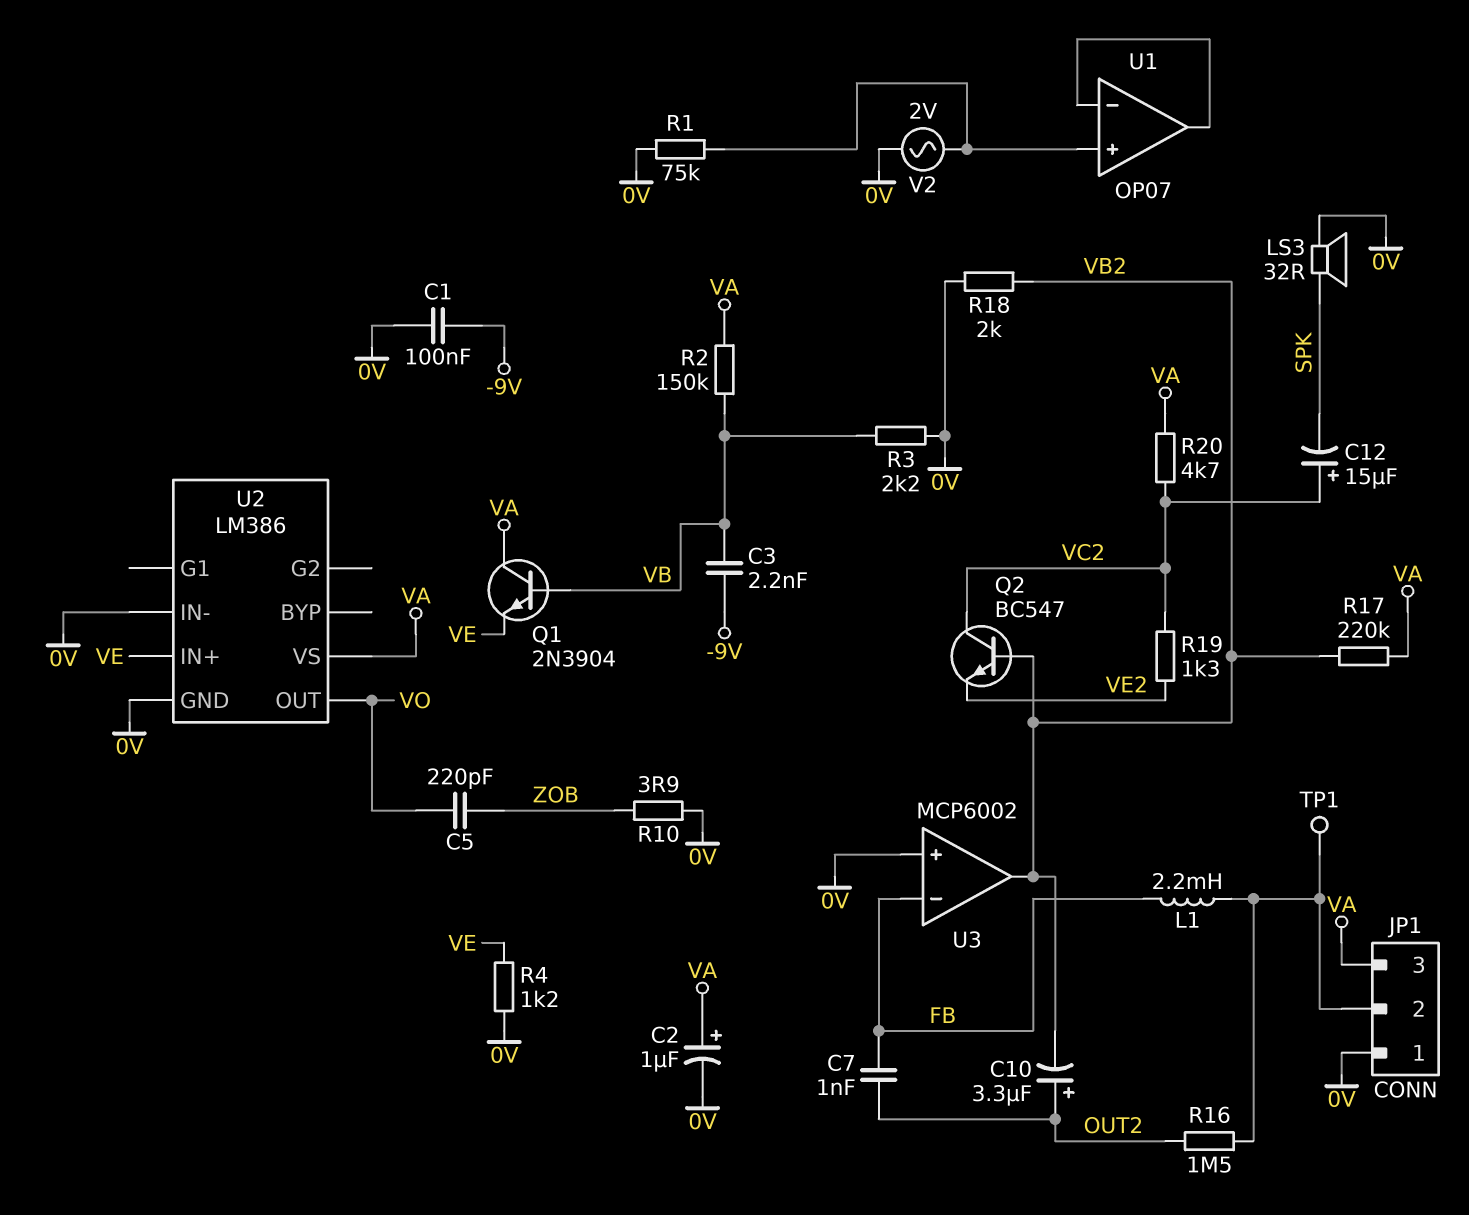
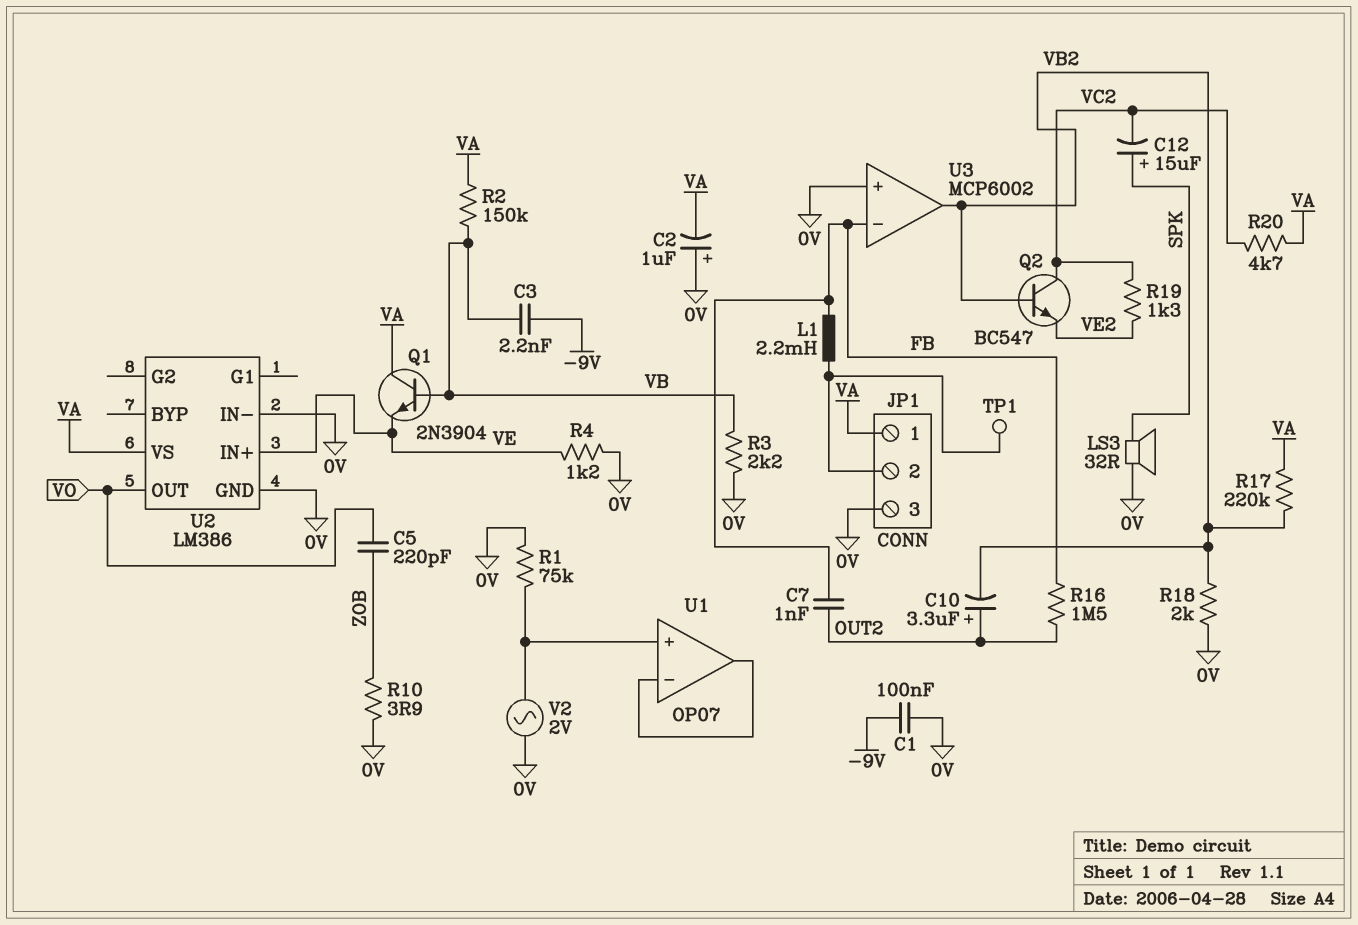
C2: 1uF (plus VA, minus 0V) -> 1uF (plus 0V, minus VA)
C12: 15uF (plus VC2, minus SPK) -> 15uF (plus SPK, minus VC2)
JP1 pin 1: 0V -> VA
JP1 pin 3: VA -> 0V
R16: 1.5M (JP1/2, OUT2) -> 1.5M (FB, OUT2)

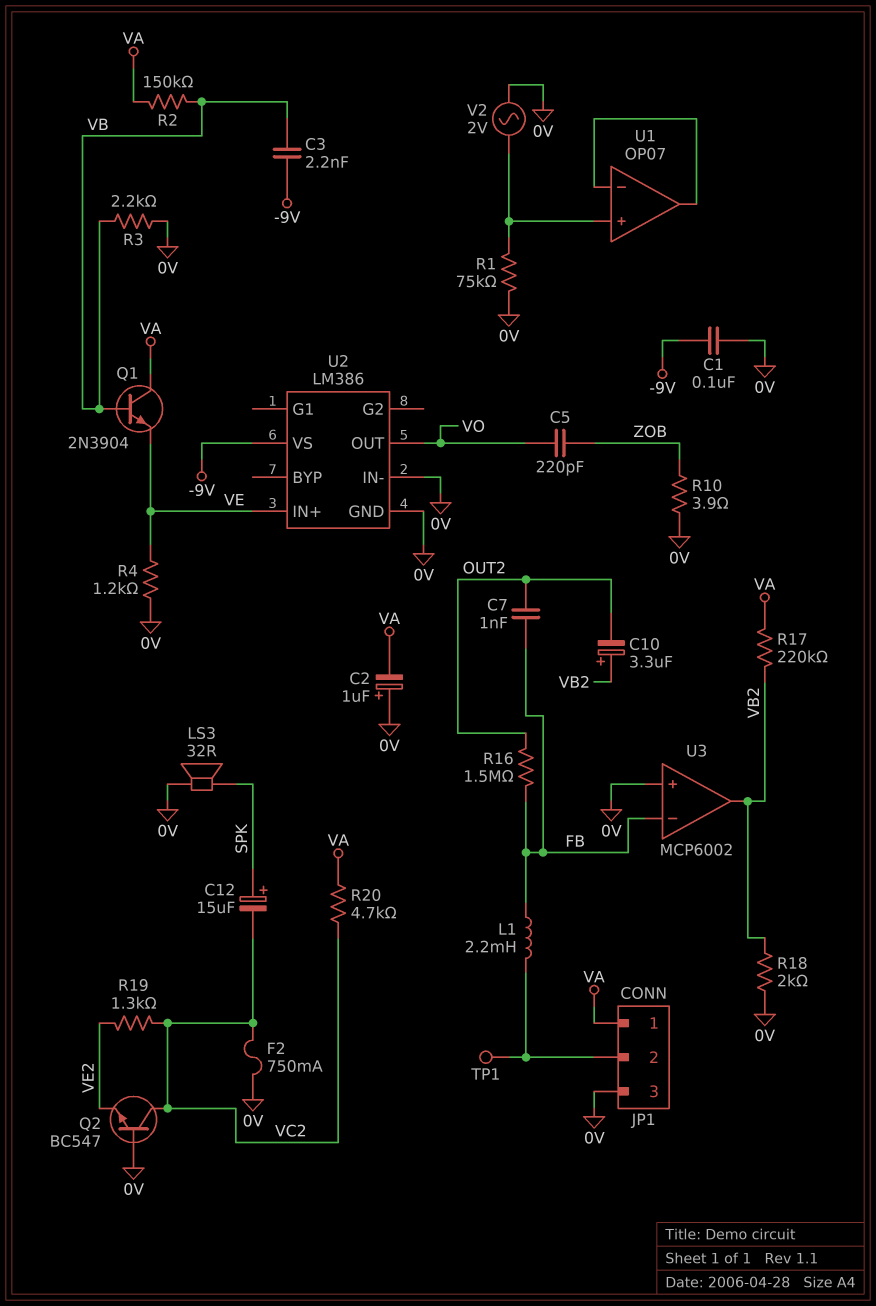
C10: 3.3uF (plus OUT2, minus VB2) -> 3.3uF (plus VB2, minus OUT2)
F2: none -> 750mA (0V, VC2)
Q2: NPN BC547 (B VB2, C VC2, E VE2) -> NPN BC547 (B 0V, C VC2, E VE2)
U2 pin VS: VA -> -9V

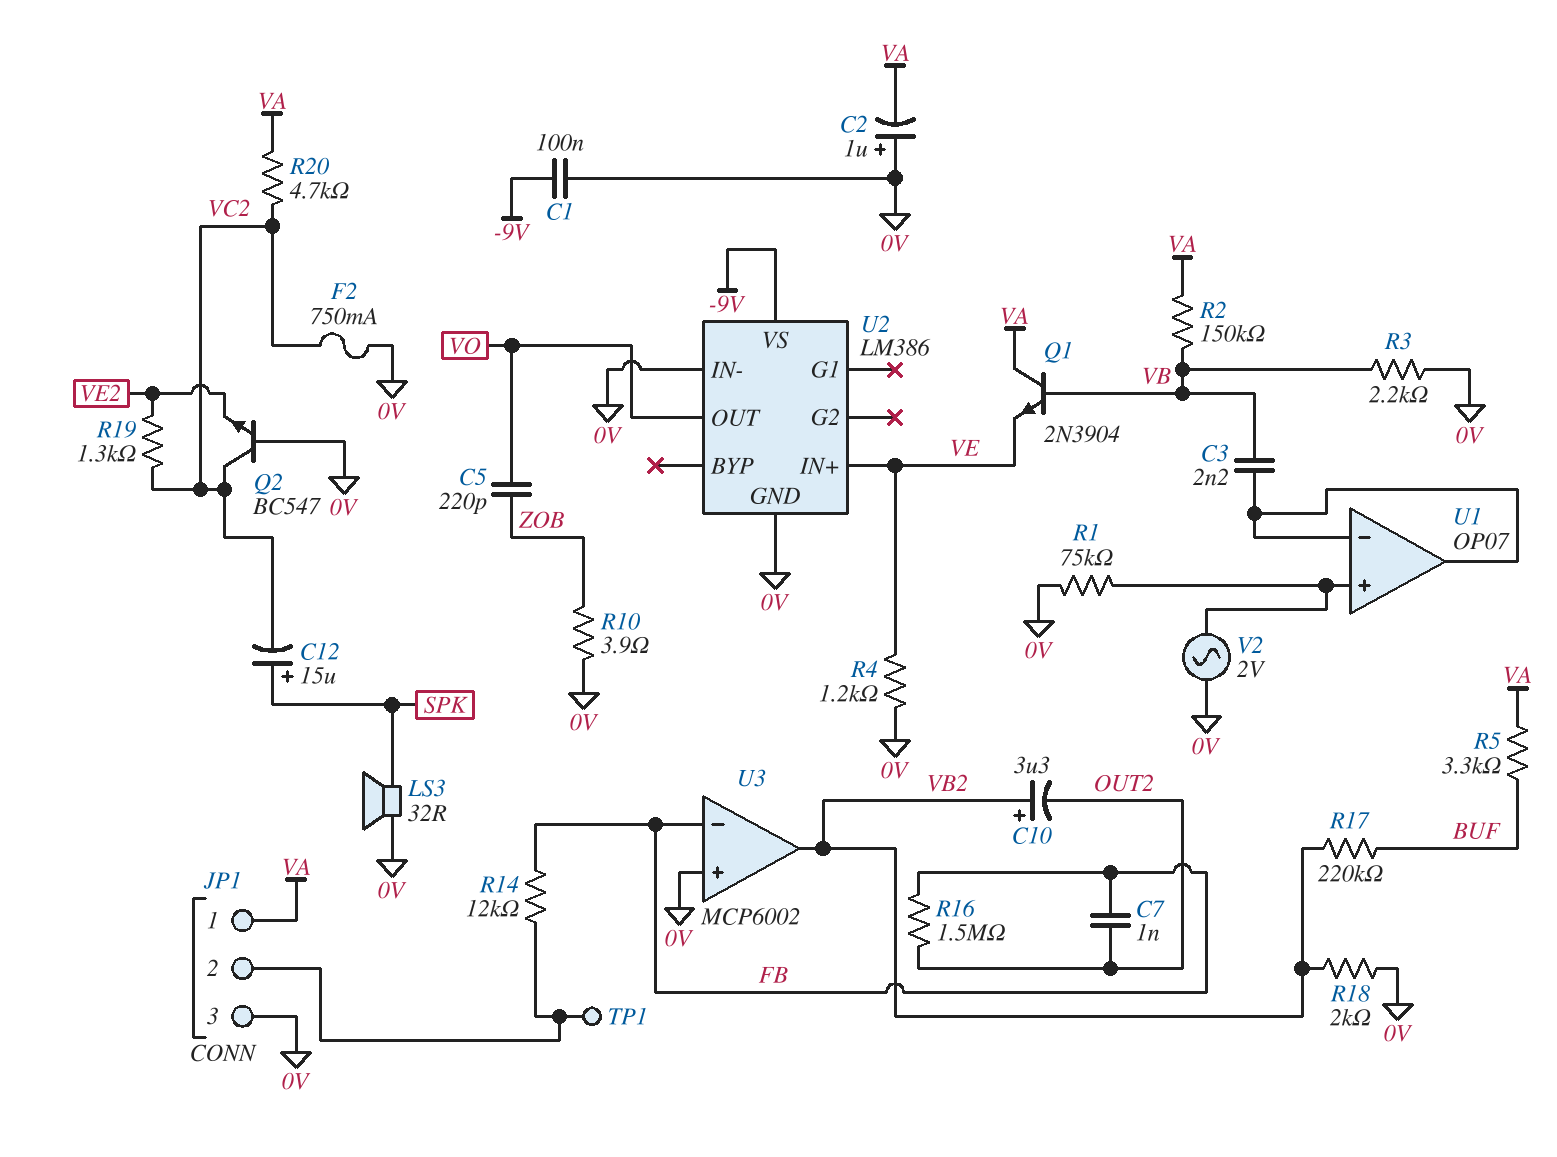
C3: 2.2nF (-9V, VB) -> 2.2nF (U1/in-, VB)
L1: 2.2mH (FB, JP1/2) -> none
R5: none -> 3.3k (BUF, VA)
R14: none -> 12k (FB, JP1/2)
R17: 220k (VA, VB2) -> 220k (BUF, VB2)

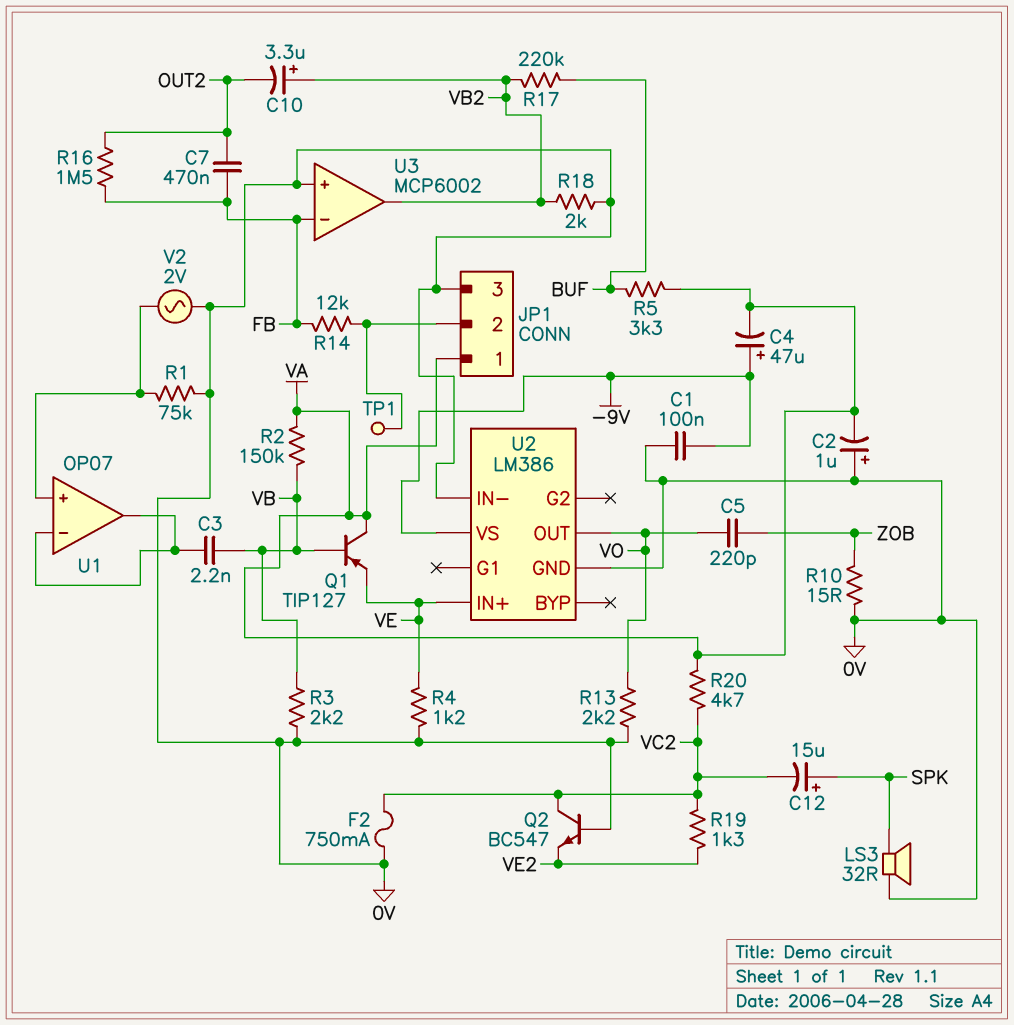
C4: none -> 47uF (plus -9V, minus VA)
C7: 1nF (FB, OUT2) -> 470nF (FB, OUT2)
Q1: NPN 2N3904 (B VB, C VA, E VE) -> PNP TIP127 (B VB, C VA, E VE)
R10: 3.9 (0V, ZOB) -> 15 (0V, ZOB)
R13: none -> 2.2k (0V, VO)

